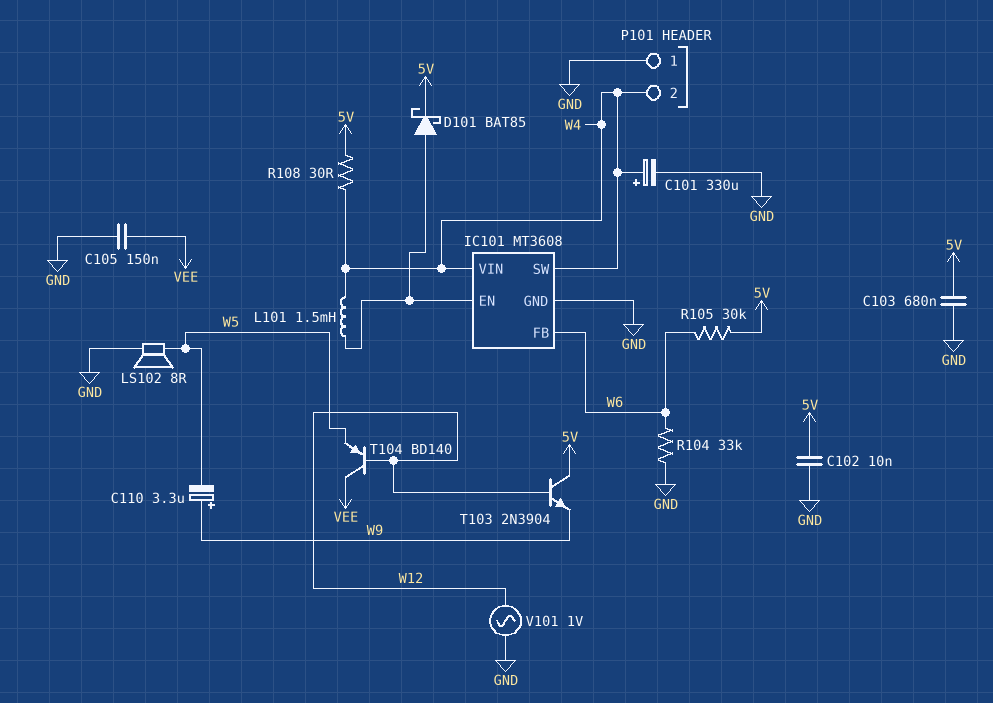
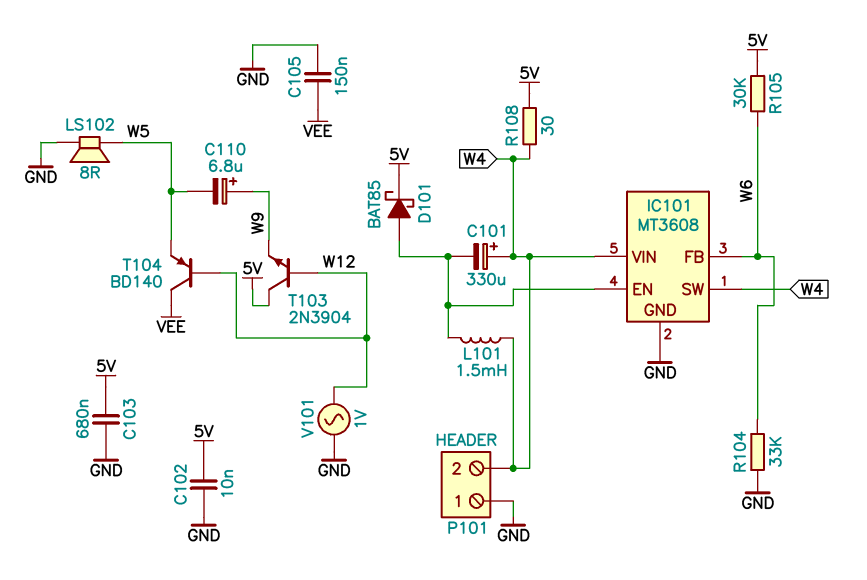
C101: 330uF (plus W4, minus GND) -> 330uF (plus W4, minus IC101/EN)
C110: 3.3uF (plus W9, minus W5) -> 6.8uF (plus W9, minus W5)

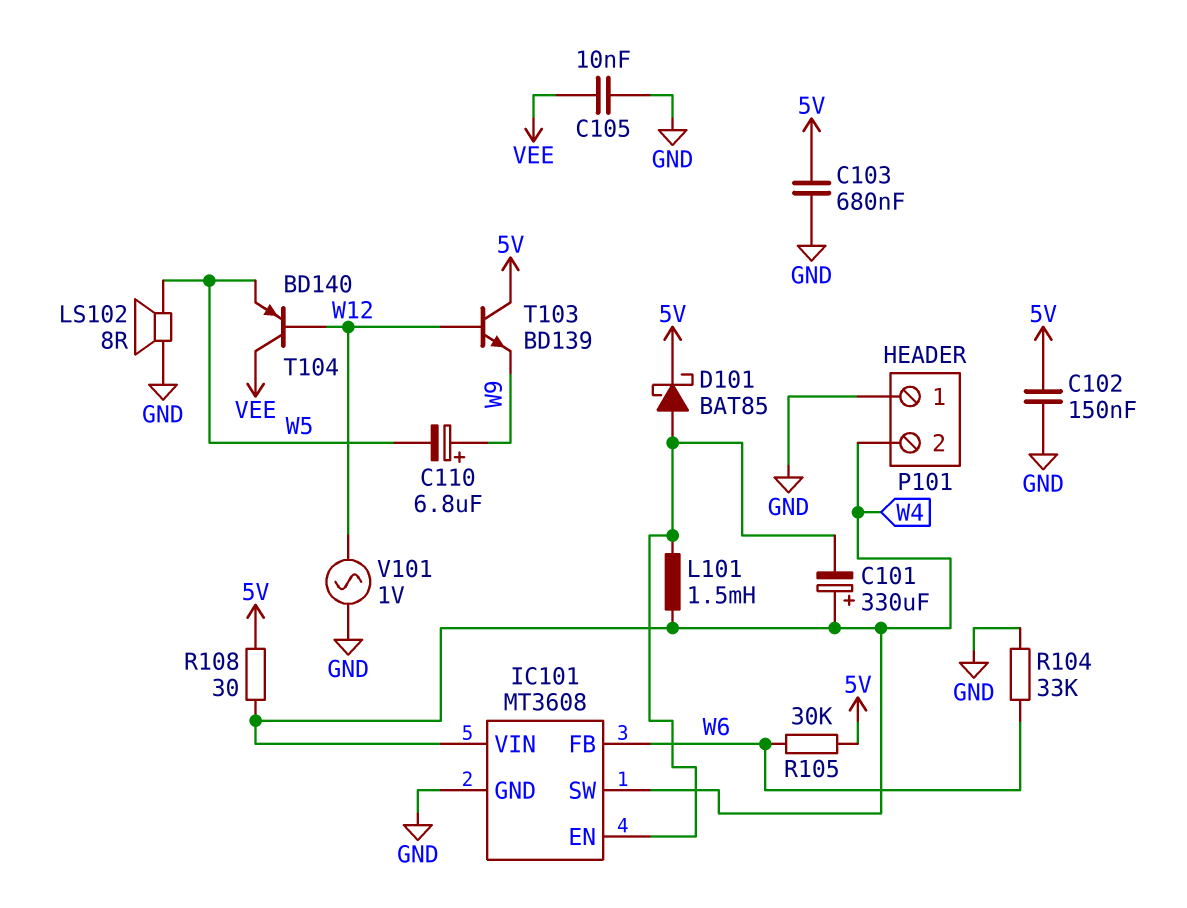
C102: 10nF (5V, GND) -> 150nF (5V, GND)
C105: 150nF (GND, VEE) -> 10nF (GND, VEE)
T103: NPN 2N3904 (B W12, C 5V, E W9) -> NPN BD139 (B W12, C 5V, E W9)

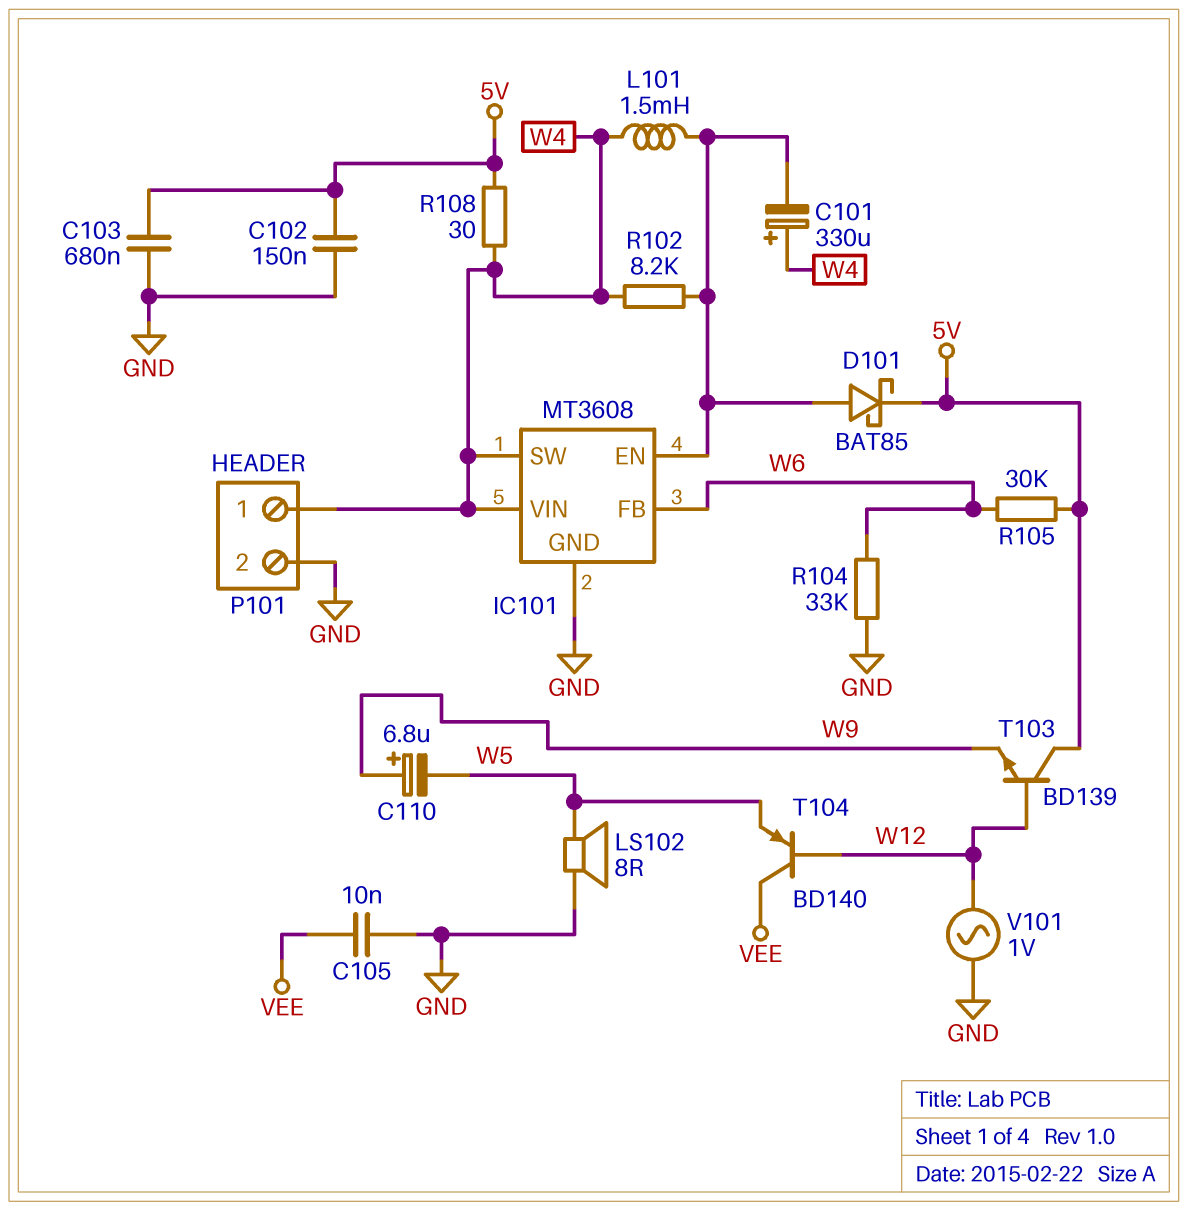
P101 pin 1: GND -> W4
P101 pin 2: W4 -> GND
R102: none -> 8.2k (IC101/EN, W4)

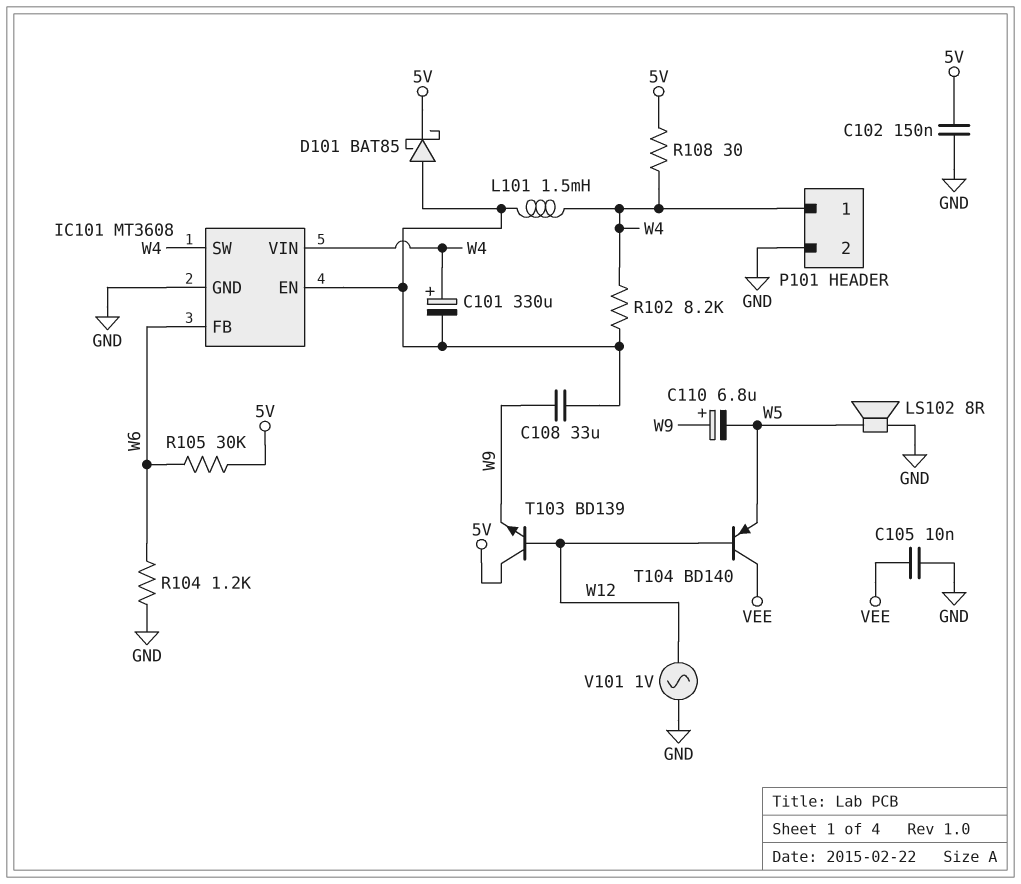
C103: 680nF (5V, GND) -> none
C108: none -> 33uF (IC101/EN, W9)
R104: 33k (GND, W6) -> 1.2k (GND, W6)

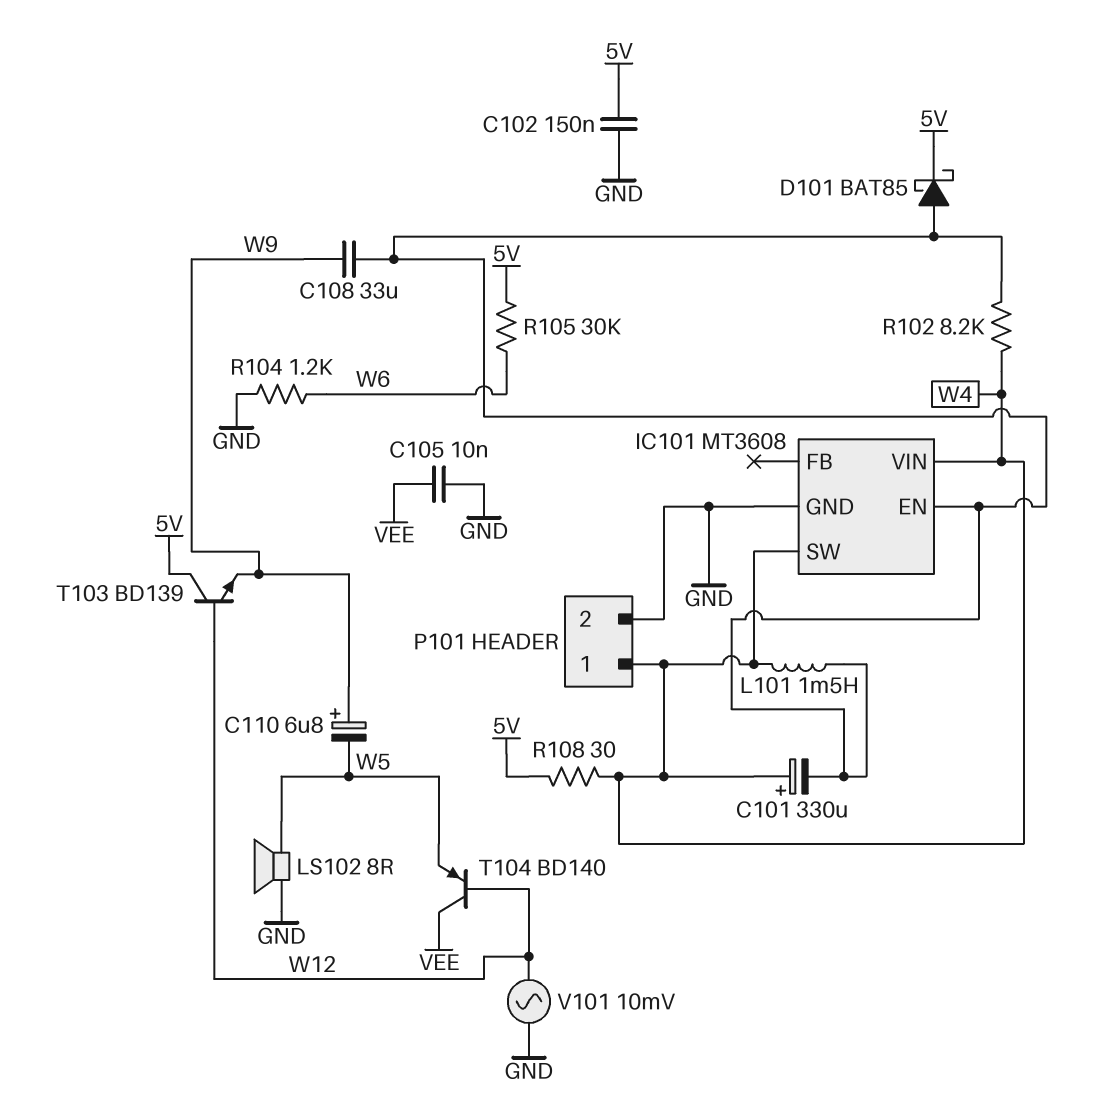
IC101 pin FB: W6 -> none
V101: AC 1V (GND, W12) -> AC 10mV (GND, W12)

